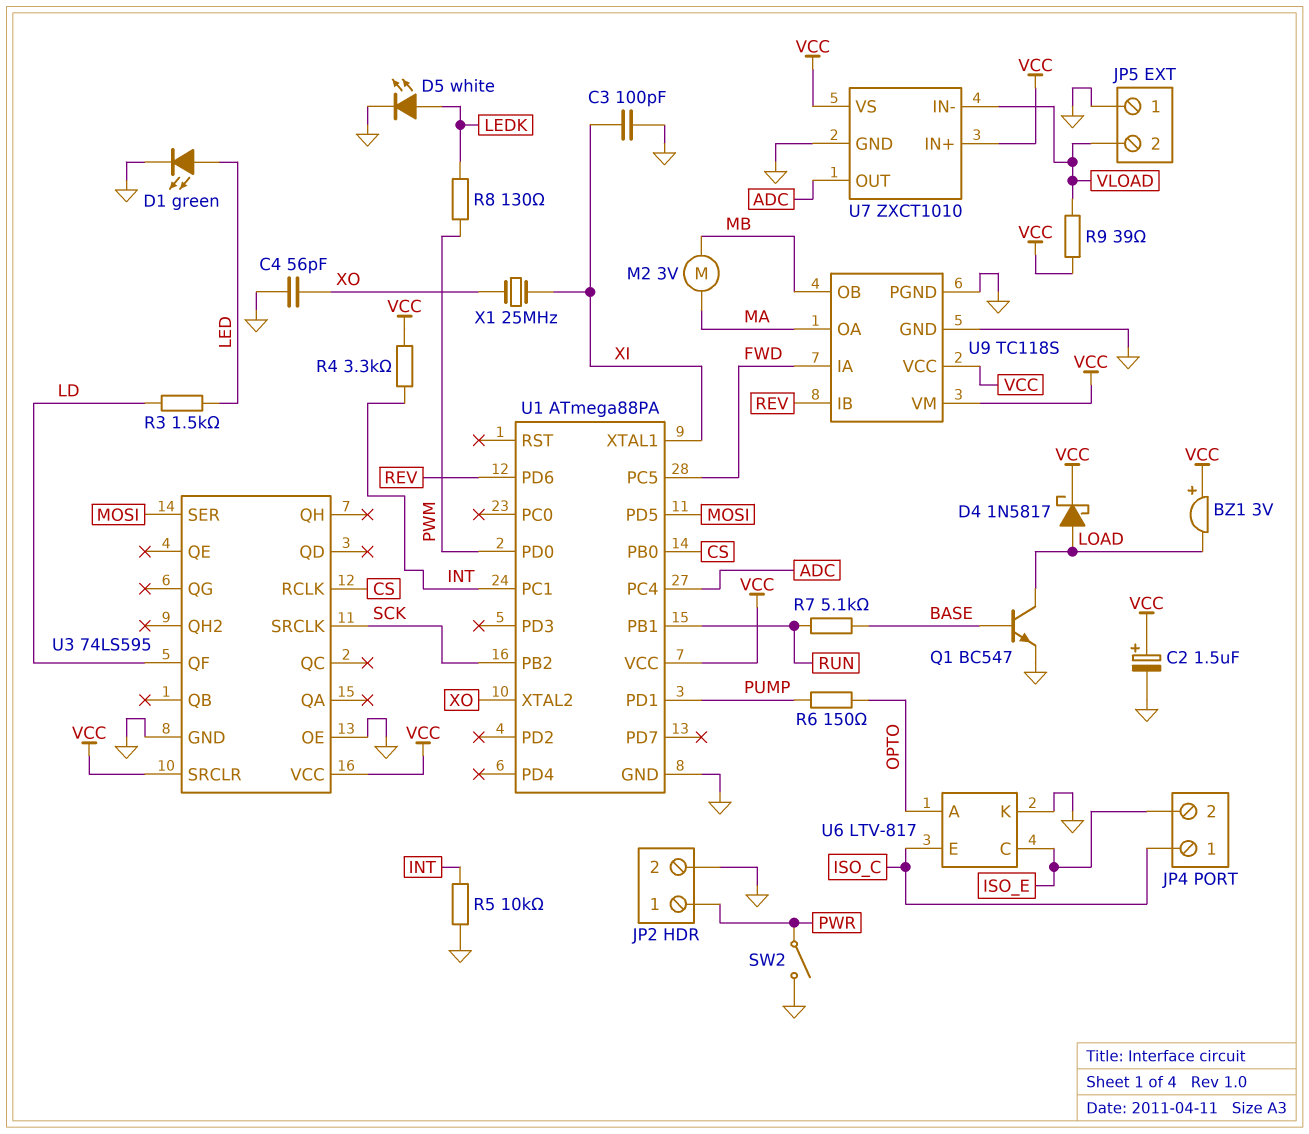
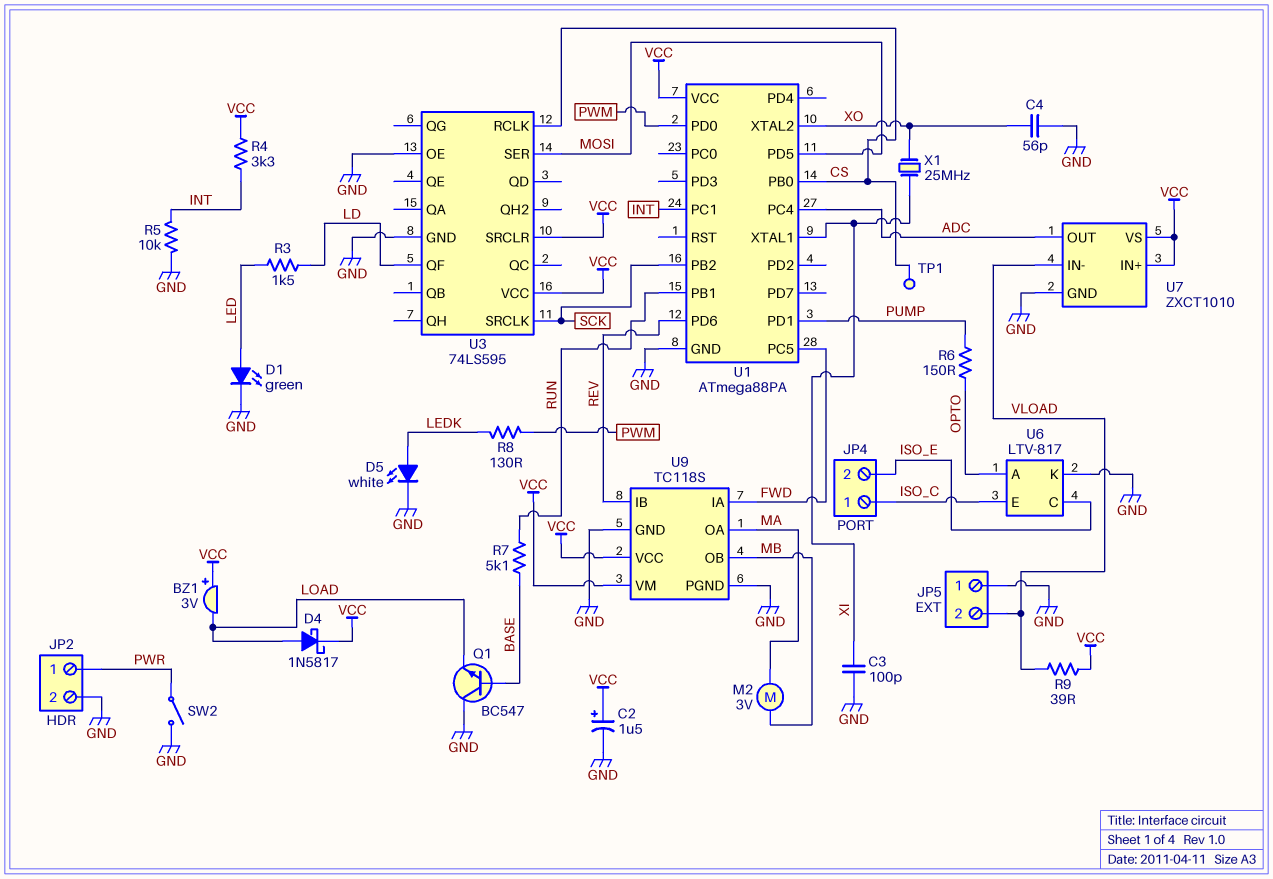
Q1: NPN BC547 (B BASE, C LOAD, E GND) -> NPN BC547 (B BASE, C GND, E LOAD)
TP1: none -> test point (CS)

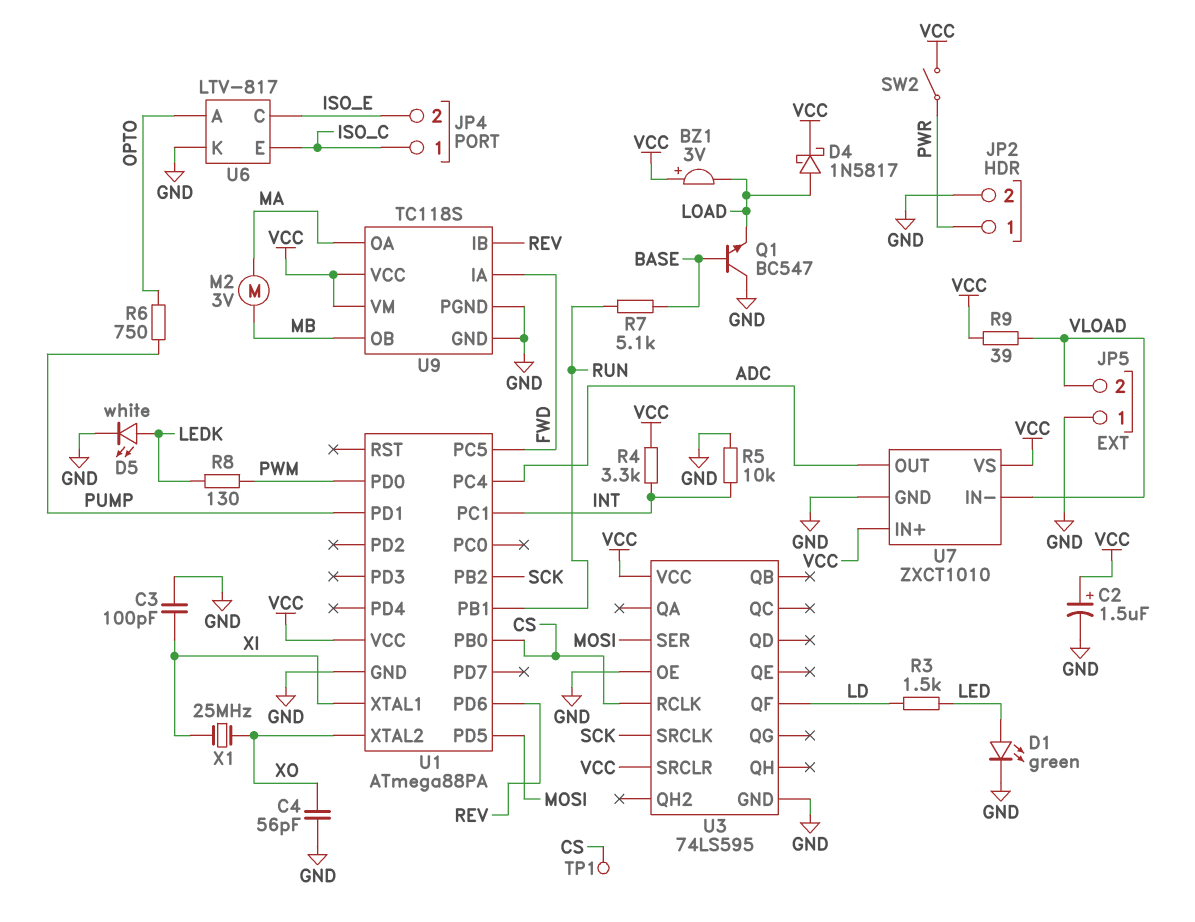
R6: 150 (OPTO, PUMP) -> 750 (OPTO, PUMP)
SW2: switch (GND, PWR) -> switch (PWR, VCC)

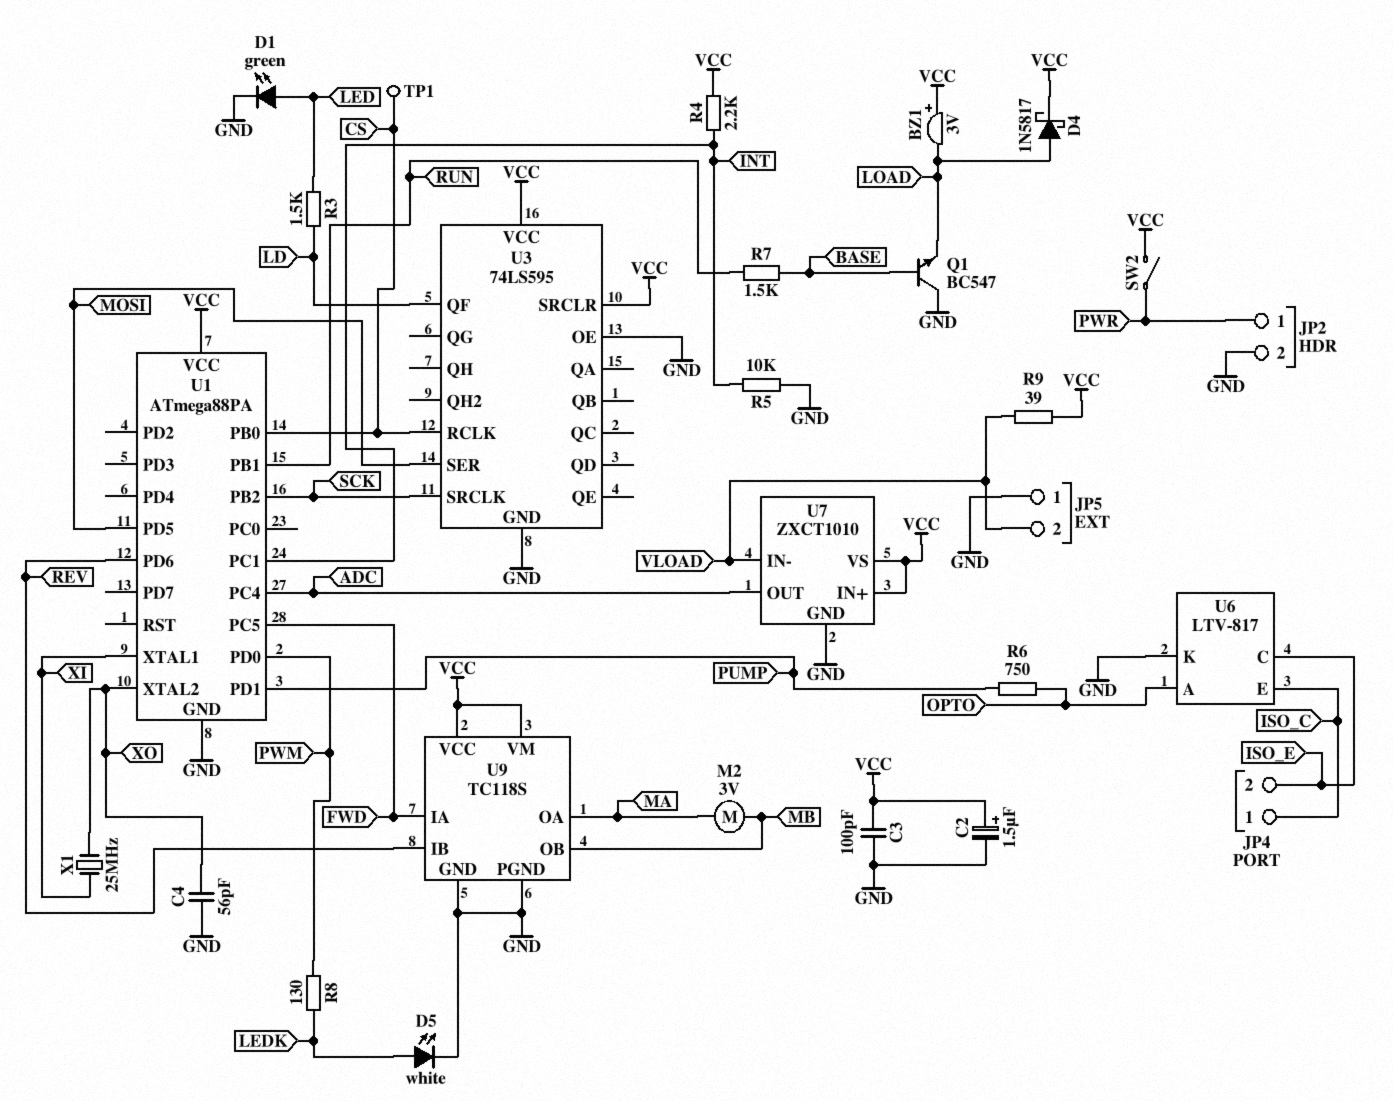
C3: 100pF (GND, XI) -> 100pF (GND, VCC)
R4: 3.3k (INT, VCC) -> 2.2k (INT, VCC)
R7: 5.1k (BASE, RUN) -> 1.5k (BASE, RUN)

